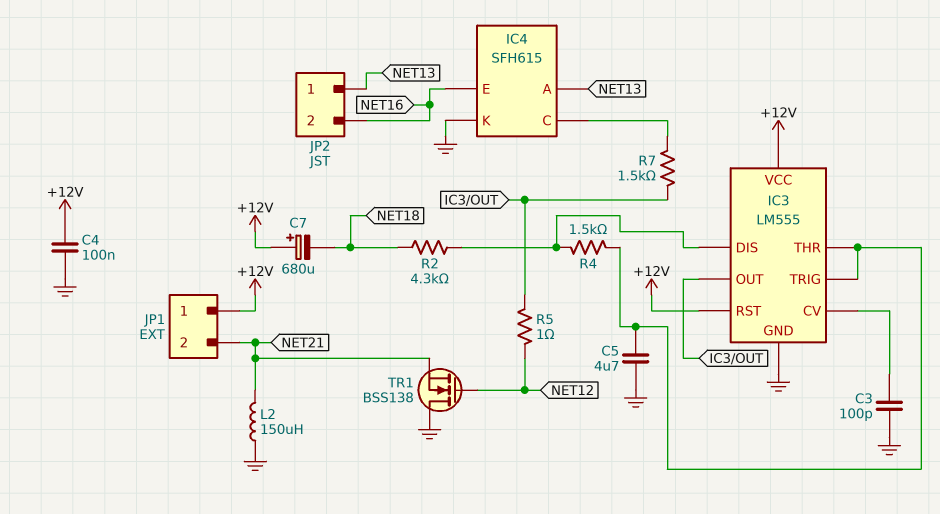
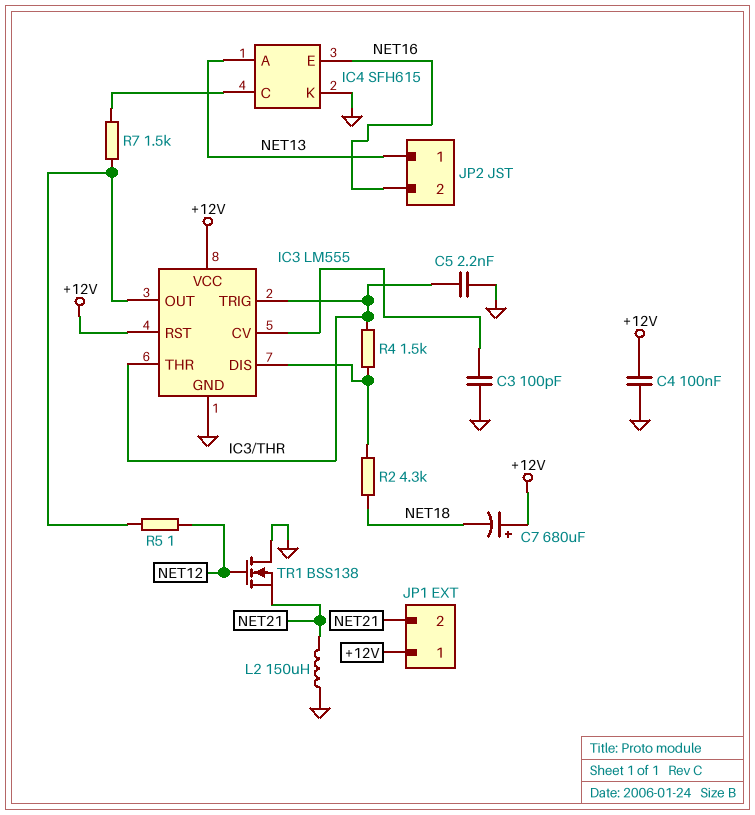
C5: 4.7uF (GND, IC3/THR) -> 2.2nF (GND, IC3/THR)

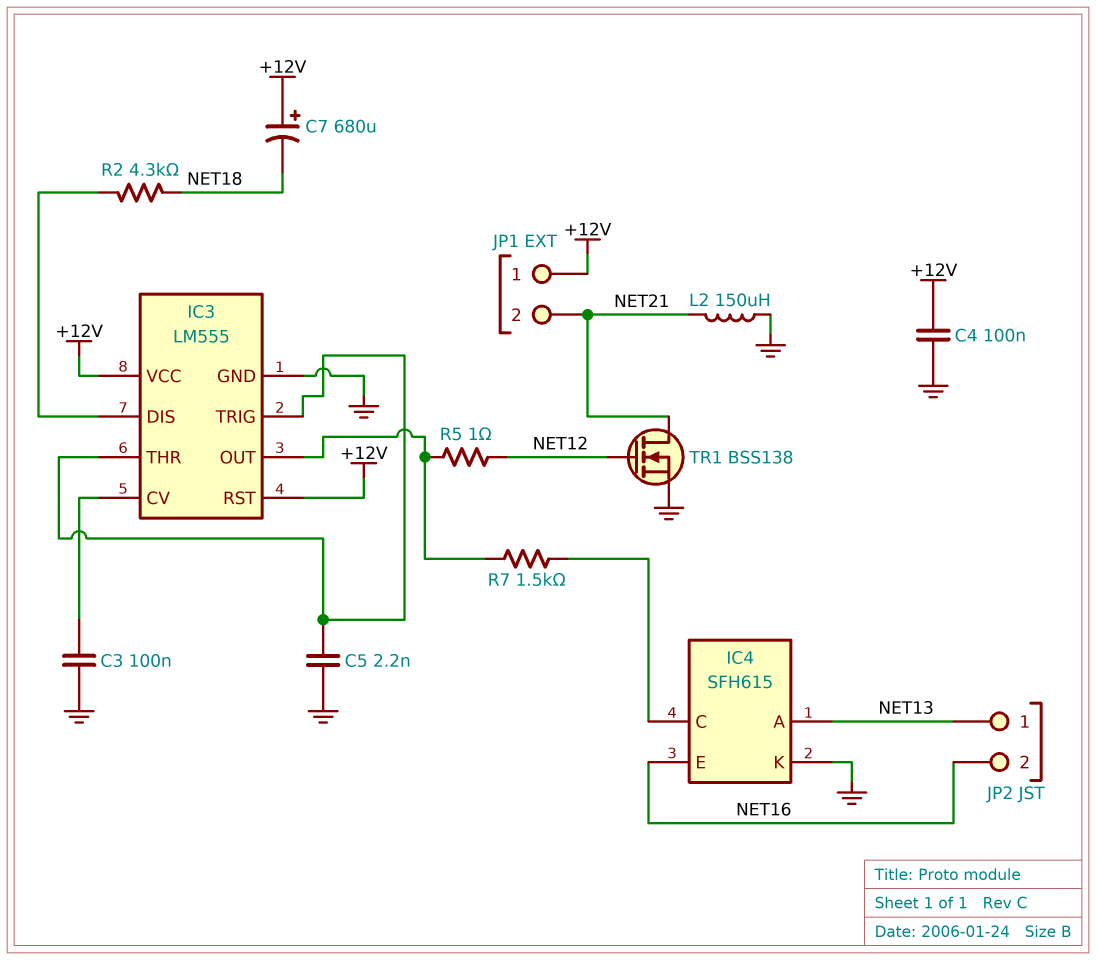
C3: 100pF (GND, IC3/CV) -> 100nF (GND, IC3/CV)
R4: 1.5k (IC3/DIS, IC3/THR) -> none
TR1: NMOS BSS138 (G NET12, D GND, S NET21) -> NMOS BSS138 (G NET12, D NET21, S GND)

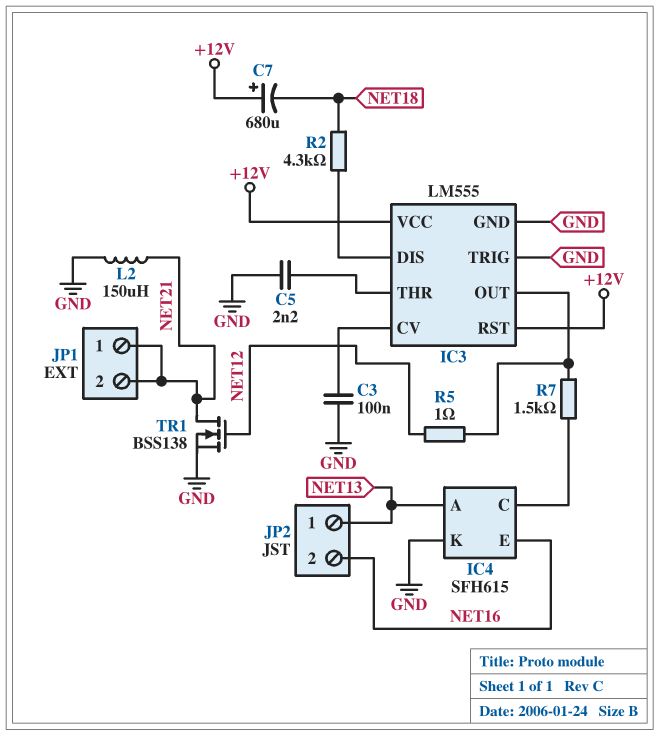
C4: 100nF (+12V, GND) -> none
IC3 pin TRIG: IC3/THR -> GND
JP1 pin 1: +12V -> NET21

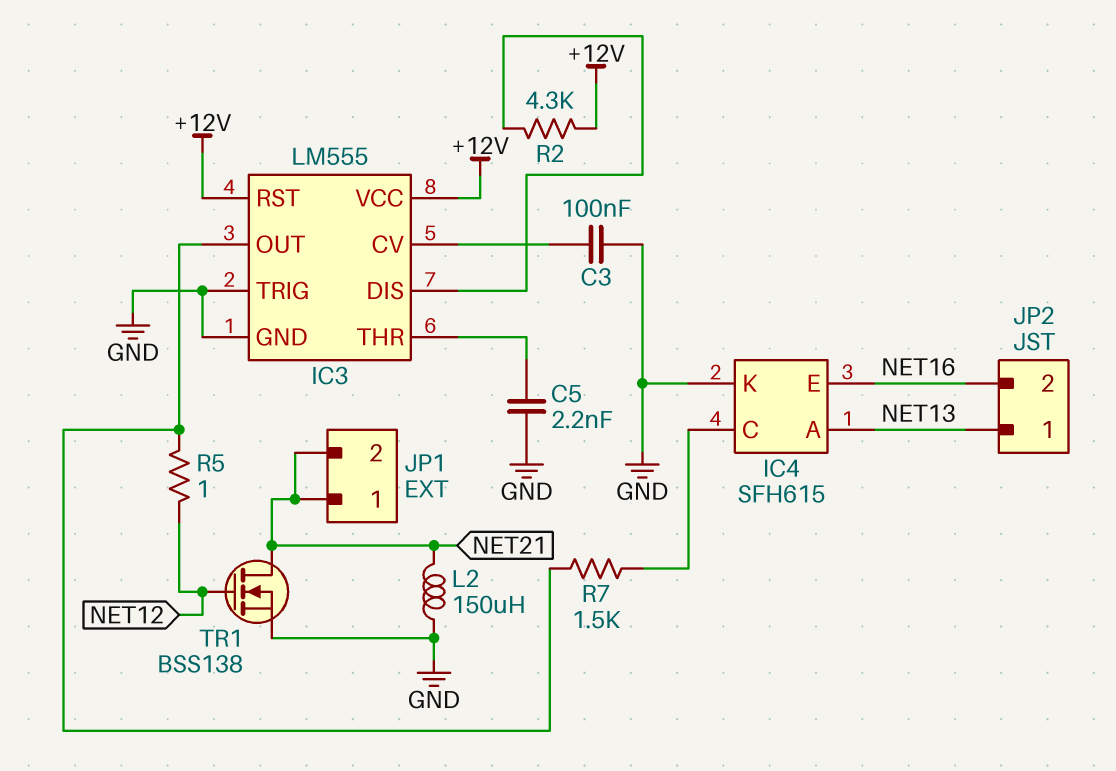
C7: 680uF (plus +12V, minus NET18) -> none
R2: 4.3k (IC3/DIS, NET18) -> 4.3k (+12V, IC3/DIS)

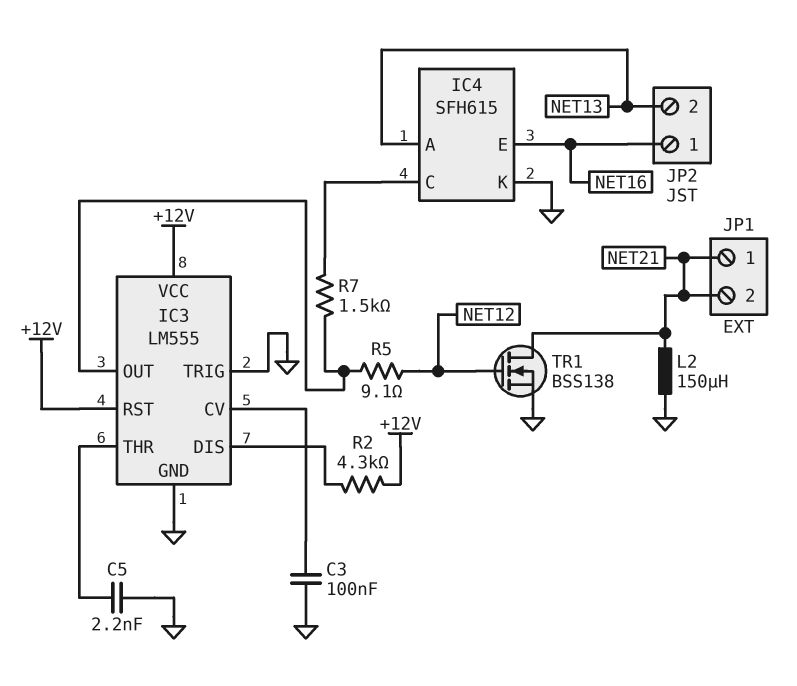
JP2 pin 1: NET13 -> NET16
JP2 pin 2: NET16 -> NET13
R5: 1 (IC3/OUT, NET12) -> 9.1 (IC3/OUT, NET12)

